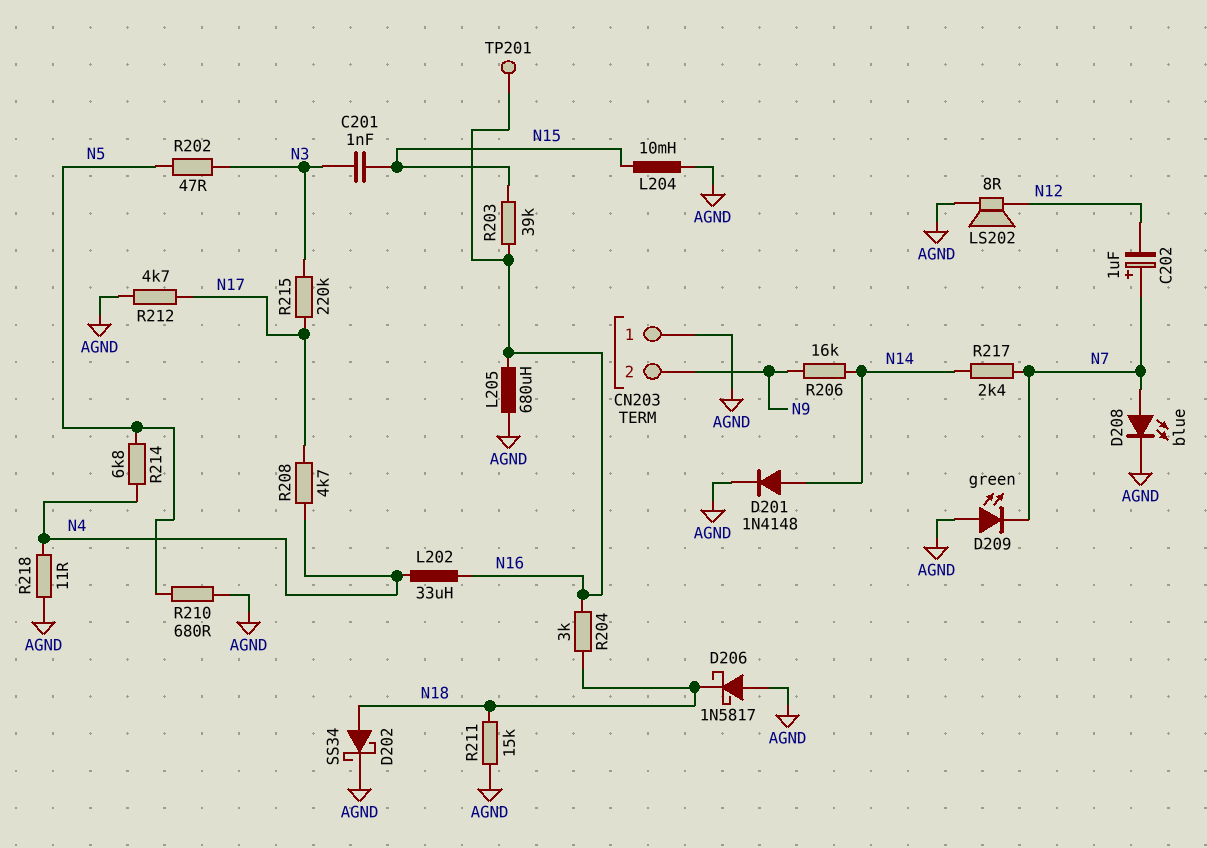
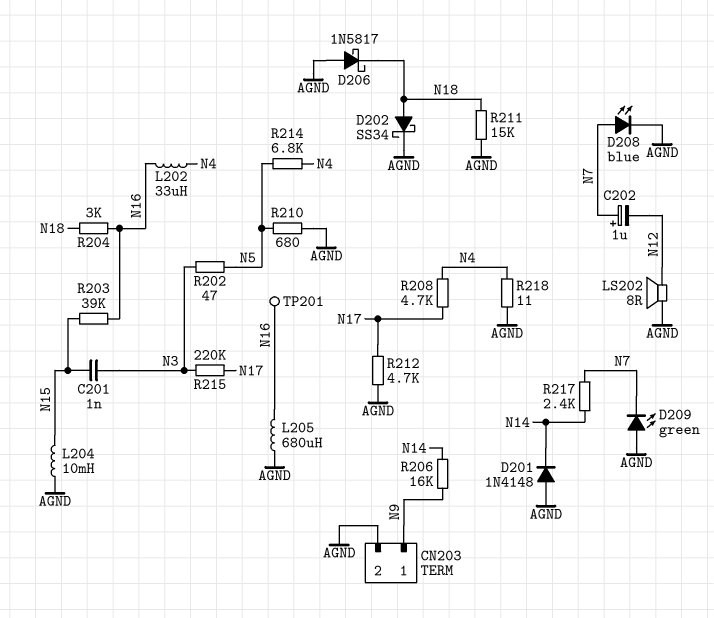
CN203 pin 1: AGND -> N9
CN203 pin 2: N9 -> AGND
D201: diode 1N4148 (A N14, K AGND) -> diode 1N4148 (A AGND, K N14)

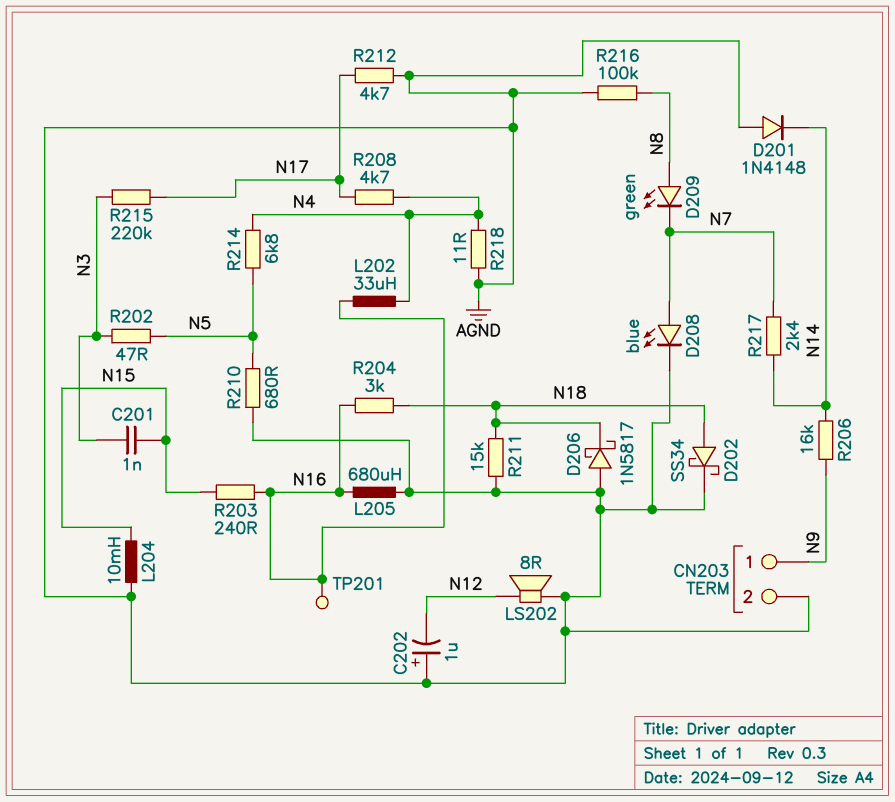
C202: 1uF (plus N7, minus N12) -> 1uF (plus AGND, minus N12)
D209: LED green (A AGND, K N7) -> LED green (A N8, K N7)
R203: 39k (N15, N16) -> 240 (N15, N16)
R216: none -> 100k (AGND, N8)

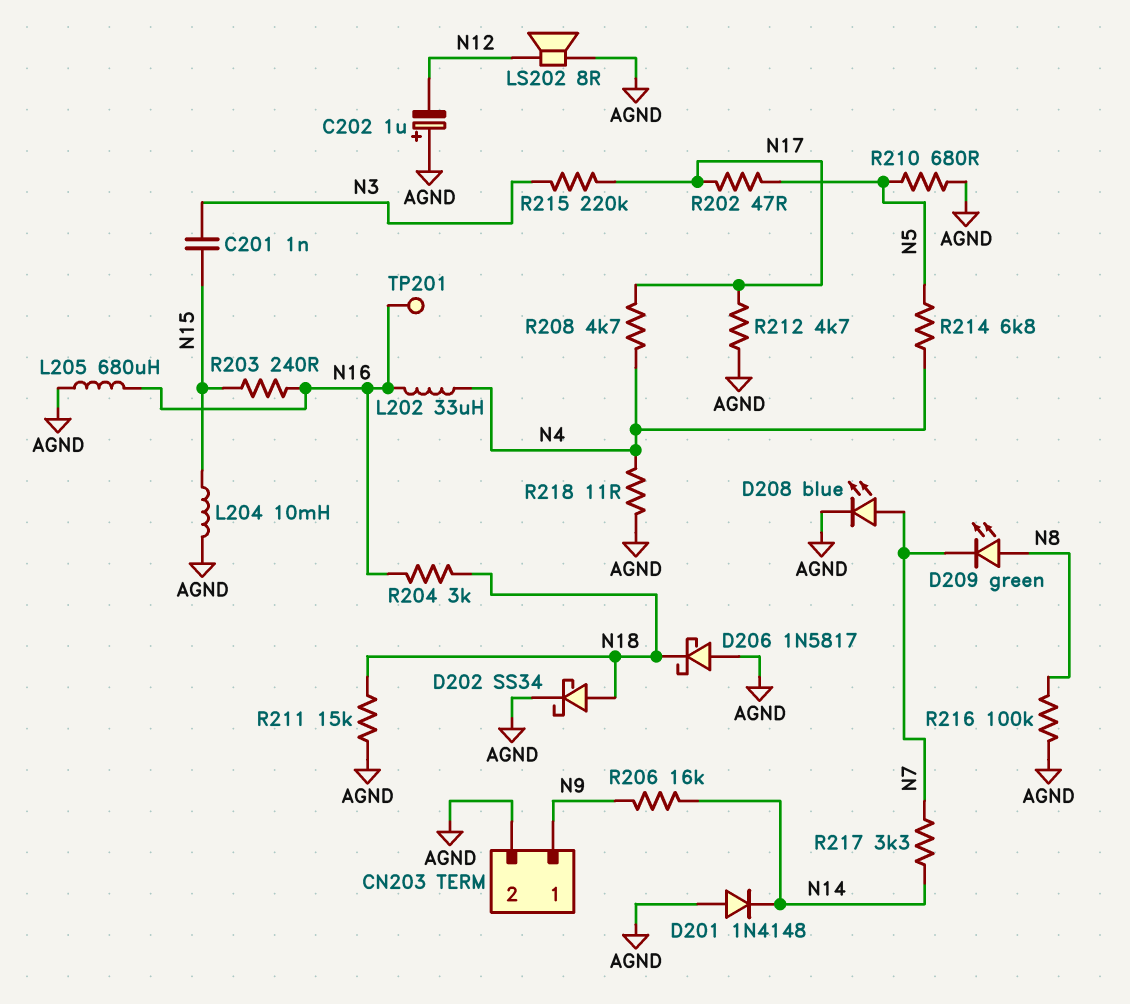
R202: 47 (N3, N5) -> 47 (N5, N17)
R217: 2.4k (N7, N14) -> 3.3k (N7, N14)

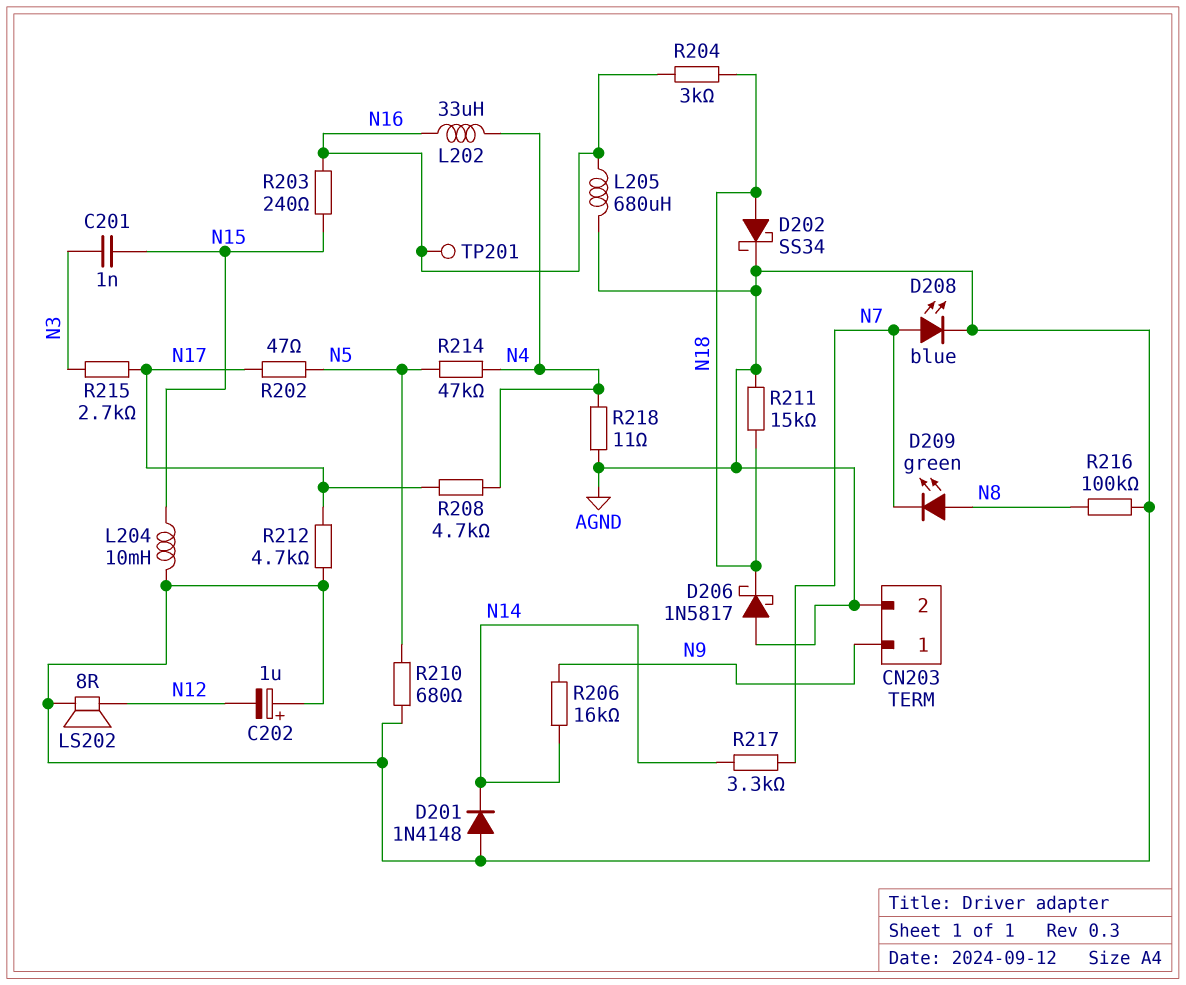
R214: 6.8k (N4, N5) -> 47k (N4, N5)
R215: 220k (N3, N17) -> 2.7k (N3, N17)

